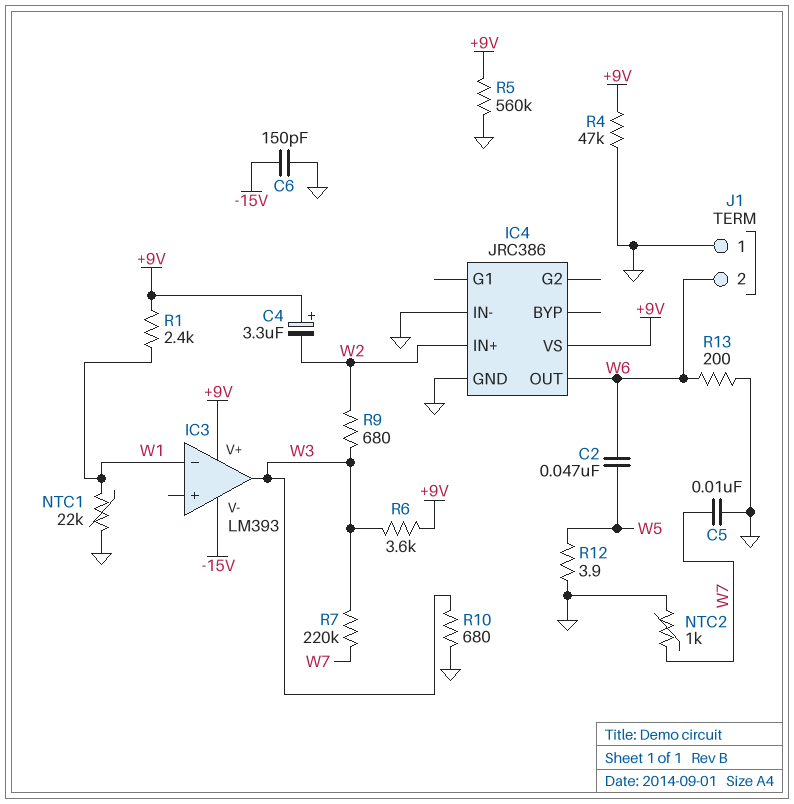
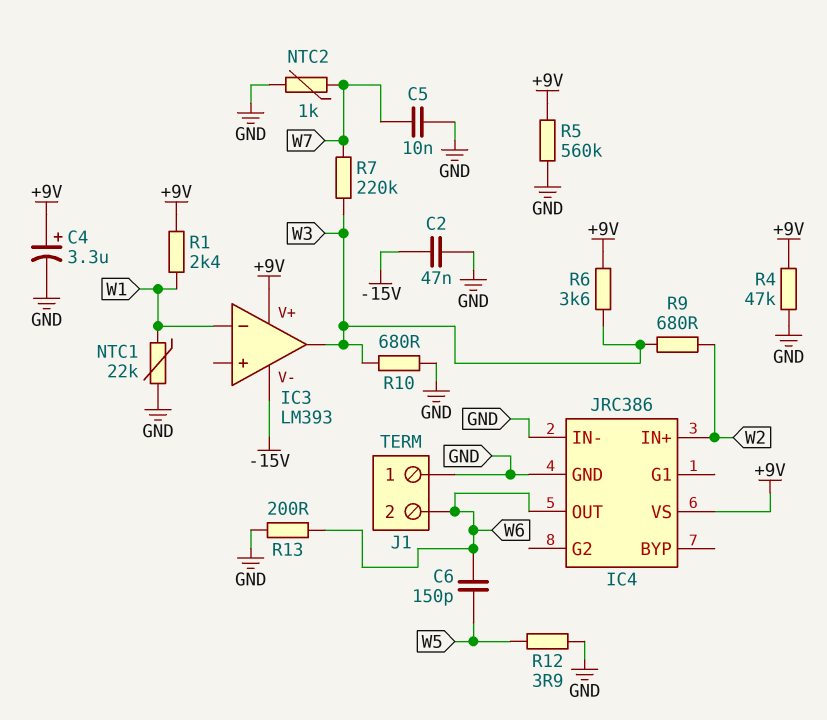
C2: 47nF (W5, W6) -> 47nF (-15V, GND)
C4: 3.3uF (plus +9V, minus W2) -> 3.3uF (plus +9V, minus GND)
C6: 150pF (-15V, GND) -> 150pF (W5, W6)

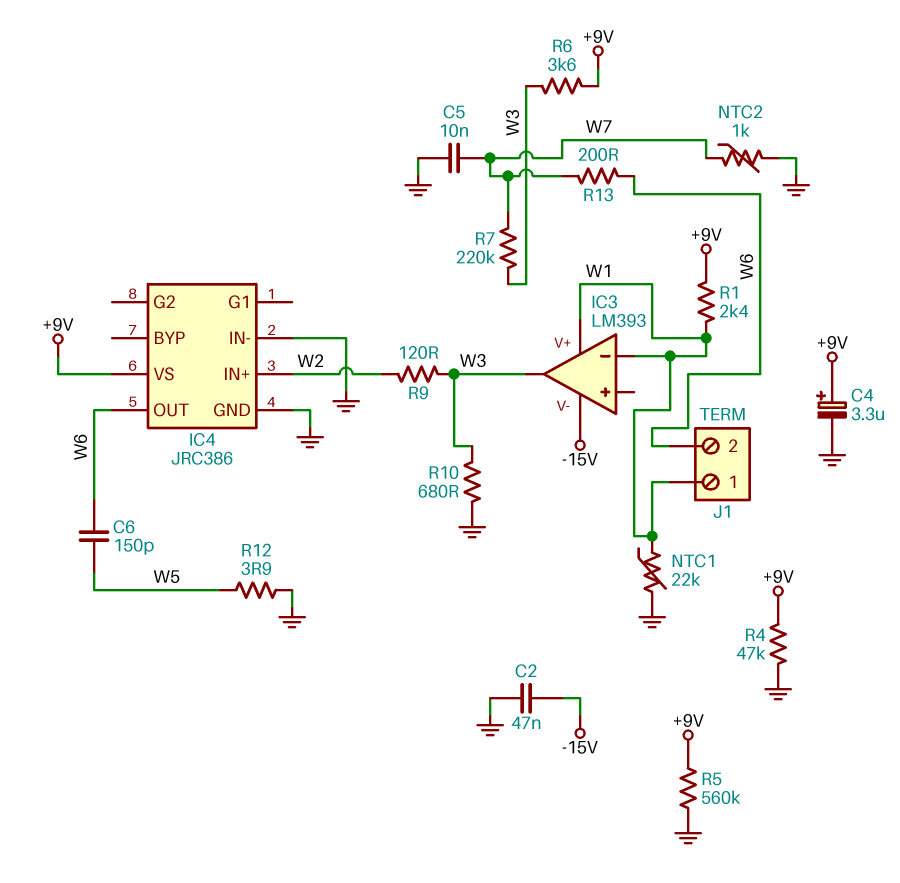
IC3 pin V+: +9V -> W1
J1 pin 1: GND -> W1
R9: 680 (W2, W3) -> 120 (W2, W3)
R13: 200 (GND, W6) -> 200 (W6, W7)

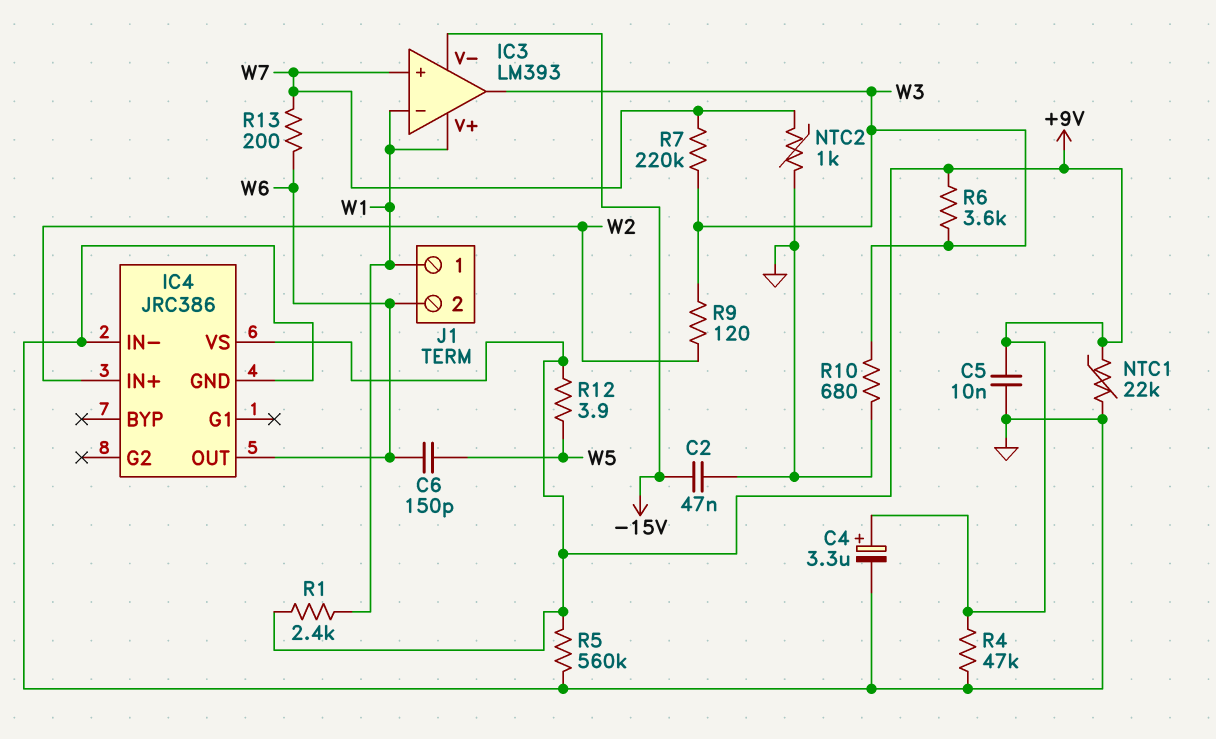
C5: 10nF (GND, W7) -> 10nF (+9V, GND)
IC3 pin in+: none -> W7
NTC1: 22k (GND, W1) -> 22k (+9V, GND)
R12: 3.9 (GND, W5) -> 3.9 (+9V, W5)

